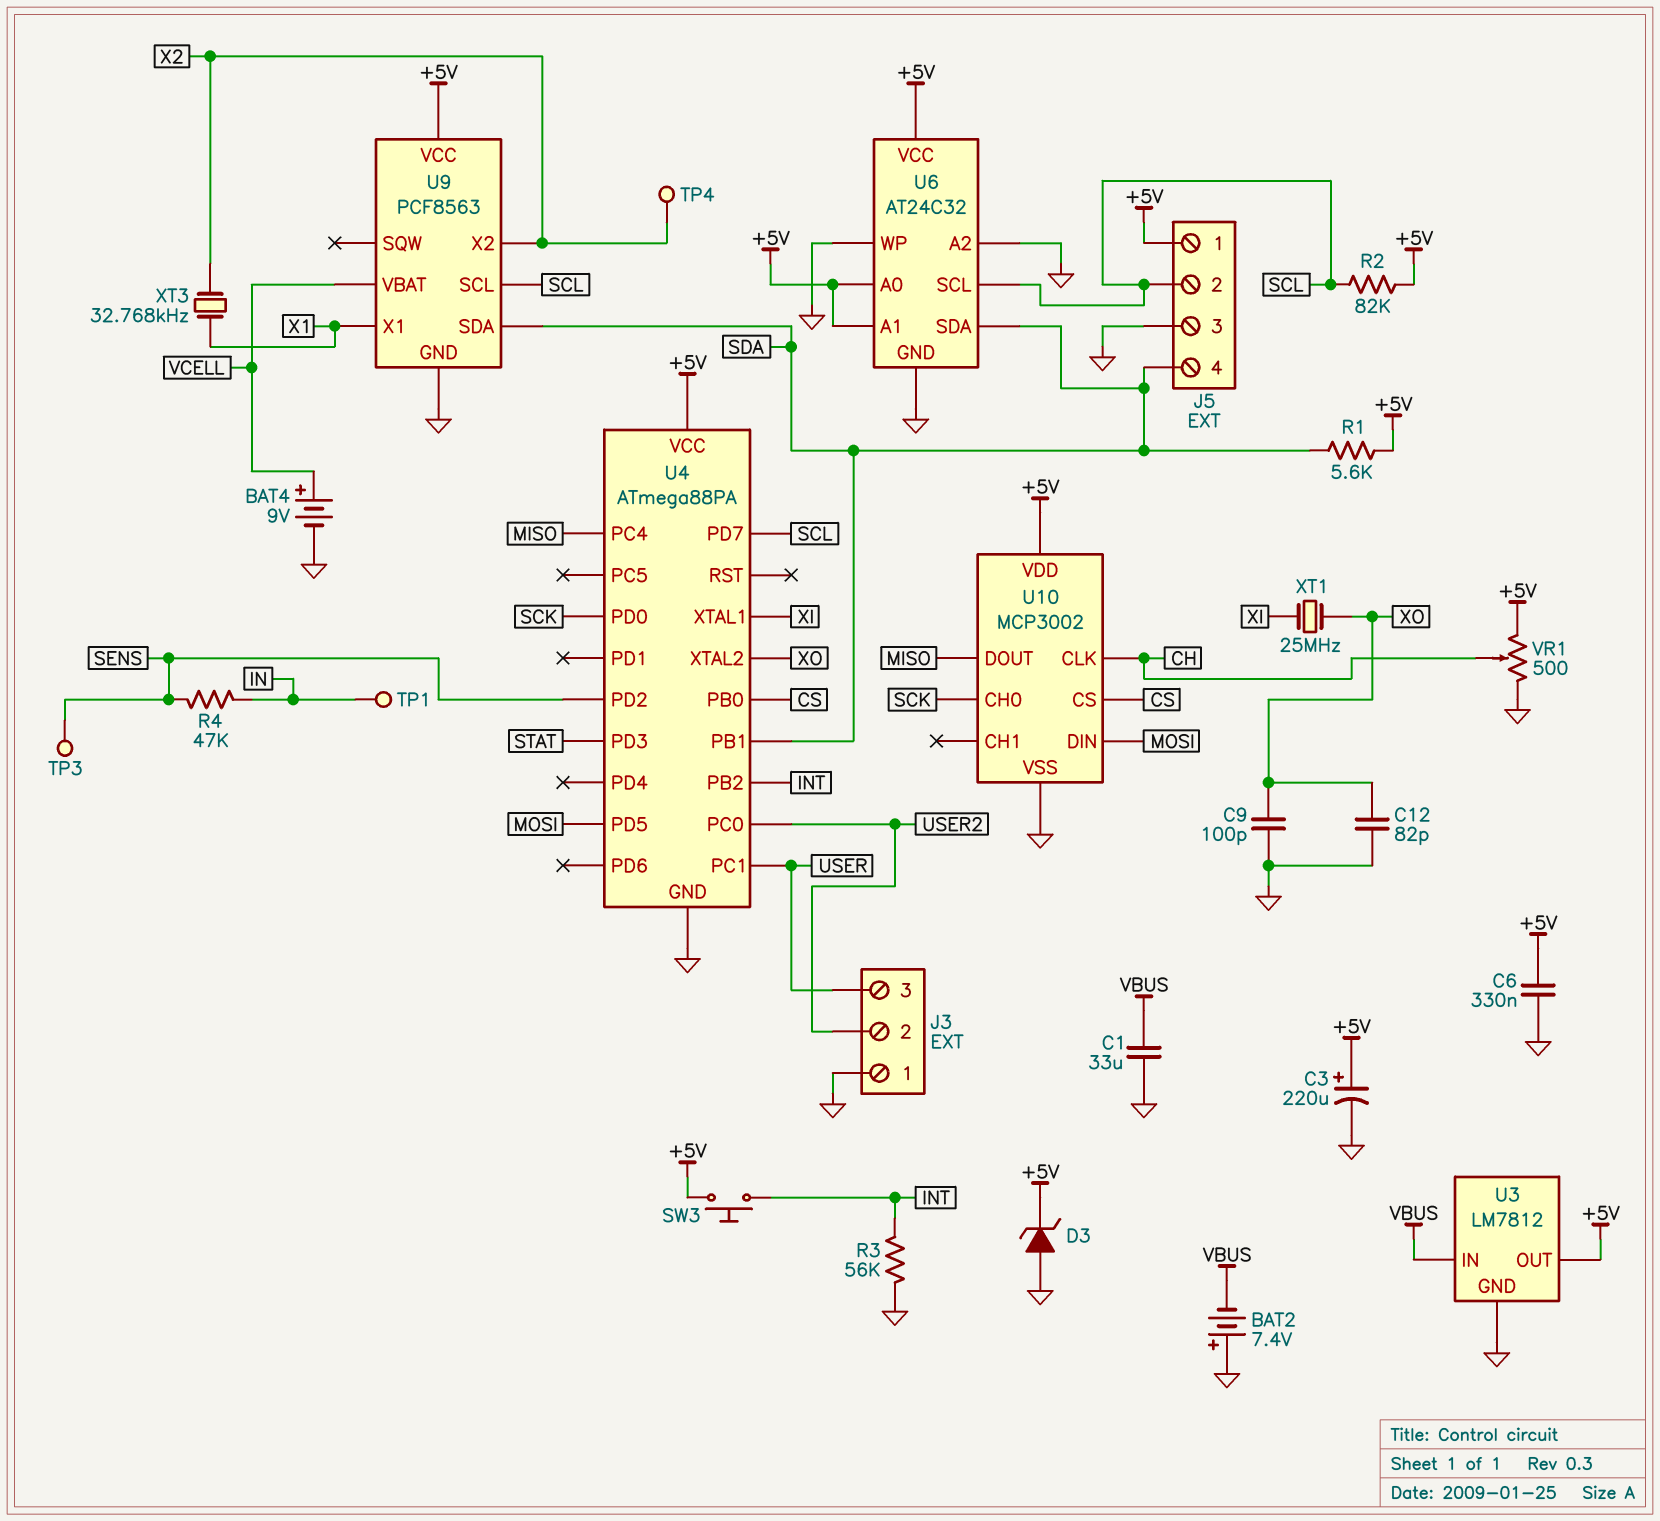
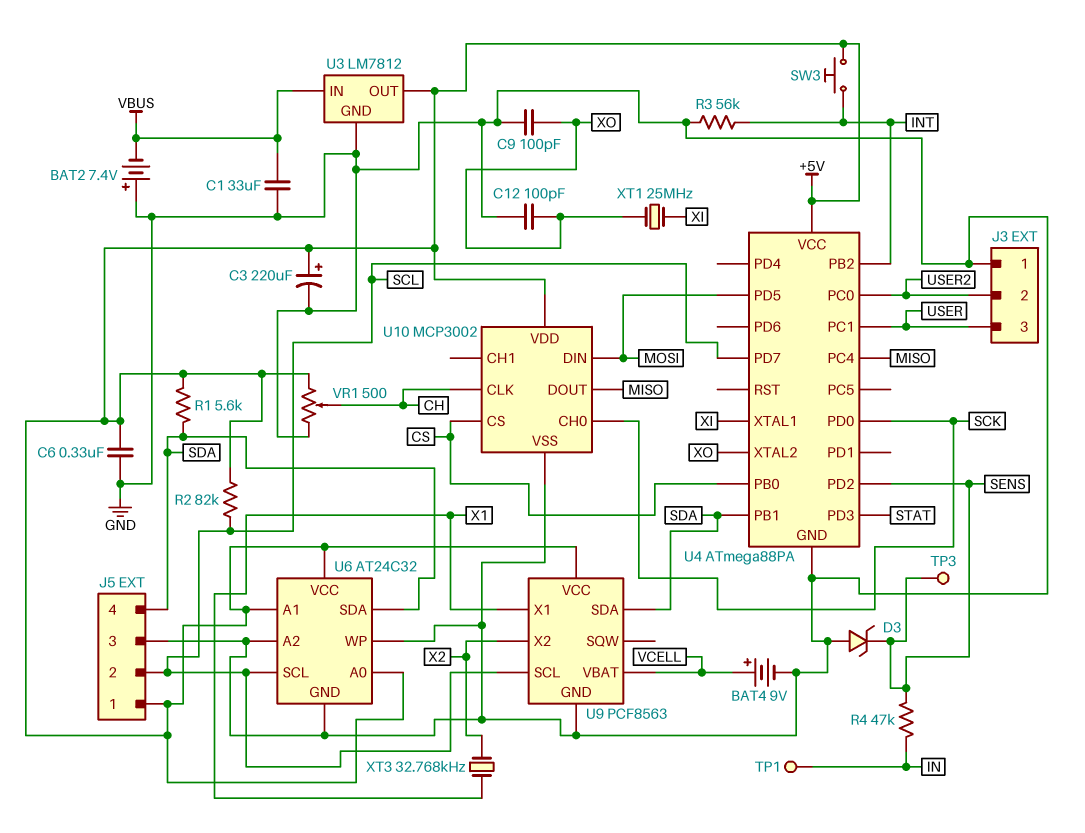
C12: 82pF (GND, XO) -> 100pF (GND, XO)
D3: zener (A GND, K +5V) -> zener (A GND, K SENS)
TP4: test point (X2) -> none

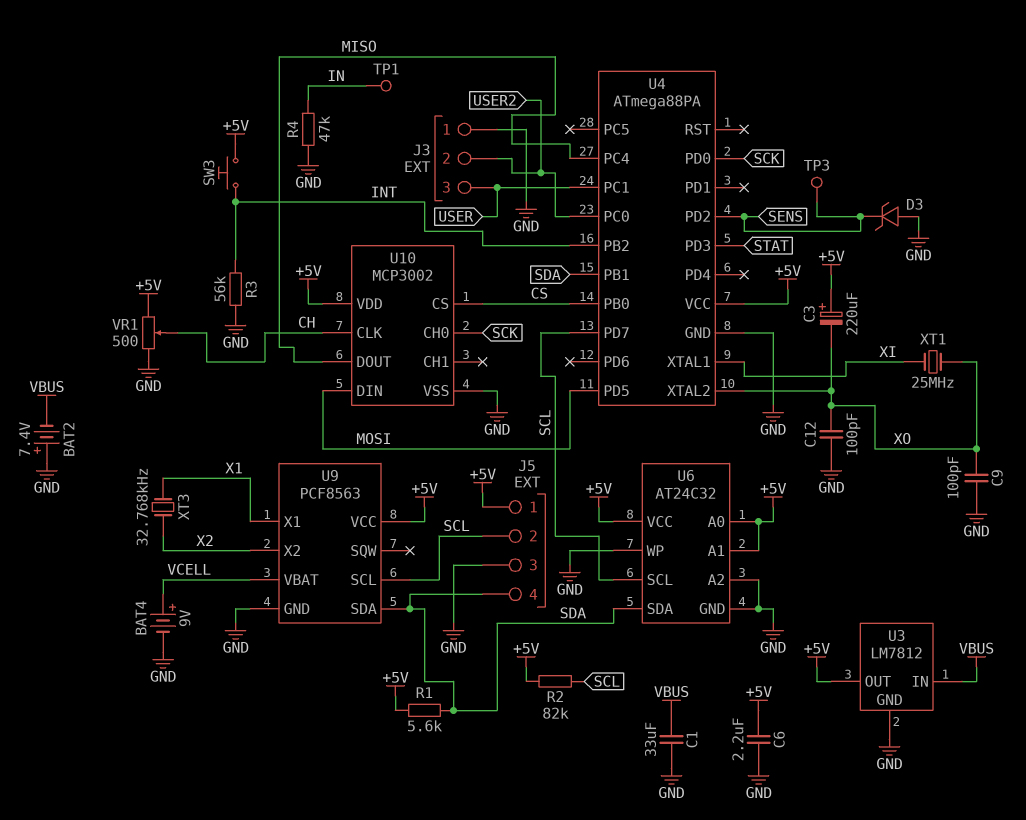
C3: 220uF (plus +5V, minus GND) -> 220uF (plus +5V, minus XO)
C6: 330nF (+5V, GND) -> 2.2uF (+5V, GND)
R4: 47k (IN, SENS) -> 47k (GND, IN)

